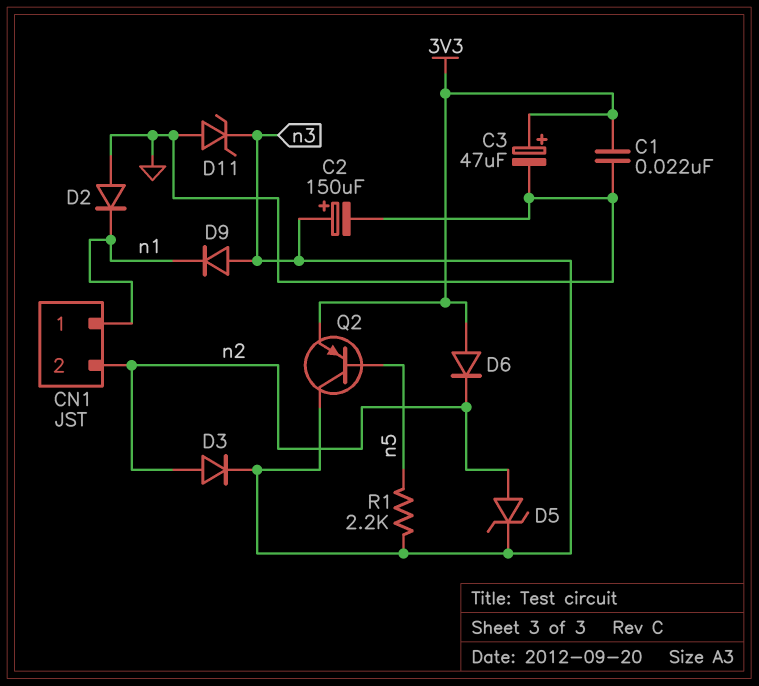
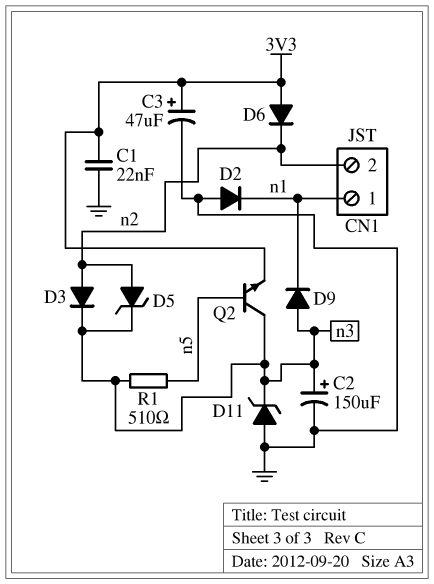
Q2: PNP (B n5, C n3, E 3V3) -> NPN (B n5, C n3, E 3V3)
R1: 2.2k (n3, n5) -> 510 (n3, n5)

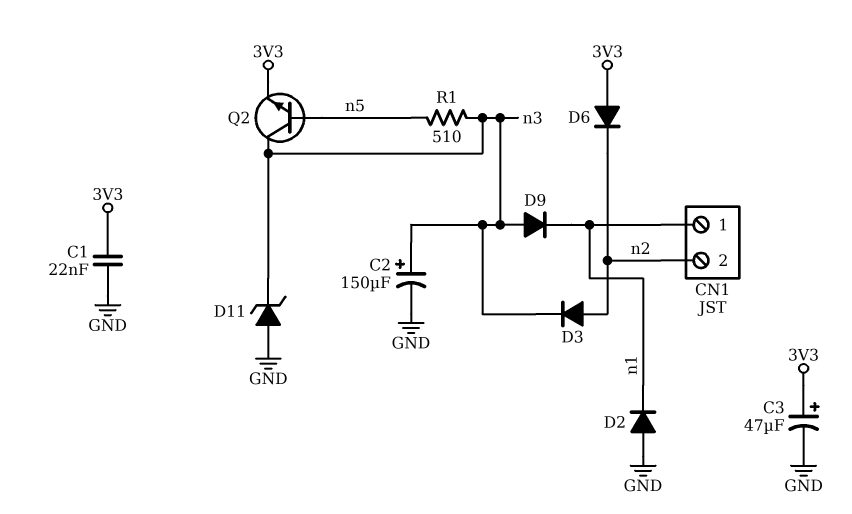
D5: zener (A n2, K n3) -> none

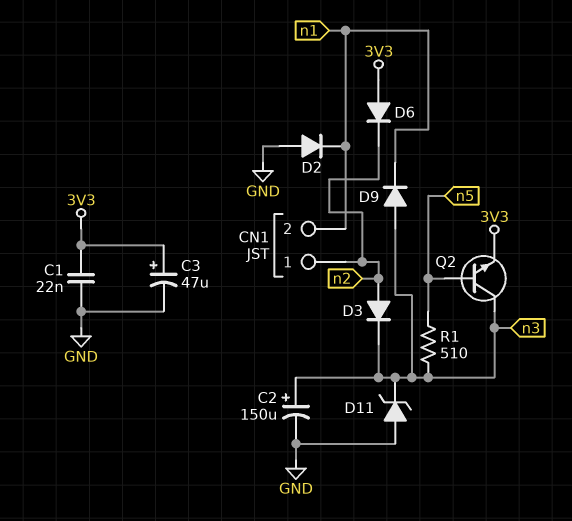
CN1 pin 1: n1 -> n2
CN1 pin 2: n2 -> n1

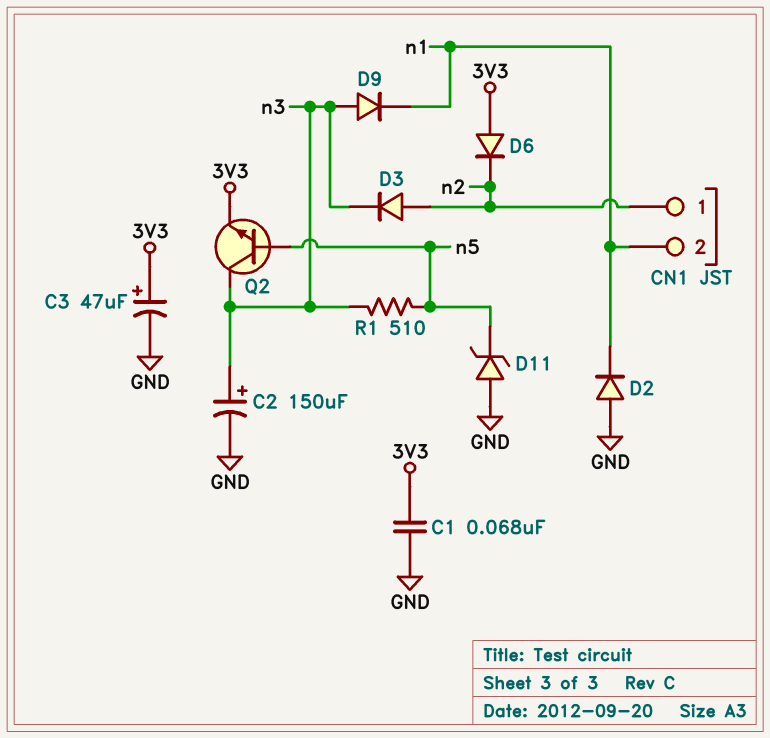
C1: 22nF (3V3, GND) -> 68nF (3V3, GND)
D11: zener (A GND, K n3) -> zener (A GND, K n5)

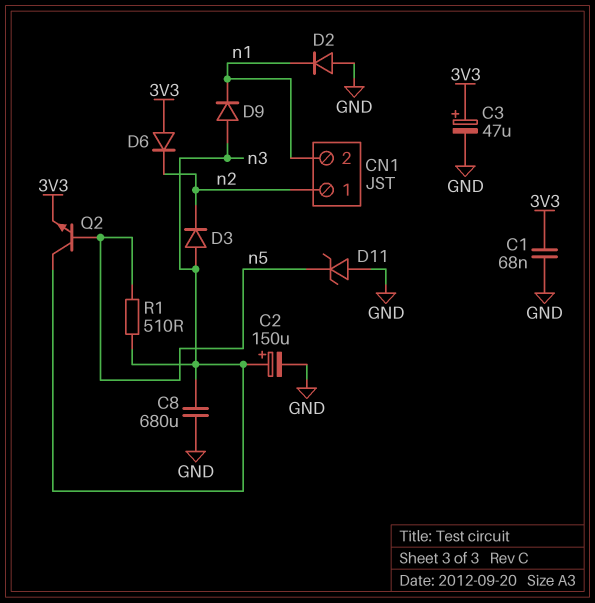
C8: none -> 680uF (GND, n3)
D3: diode (A n2, K n3) -> diode (A n3, K n2)

